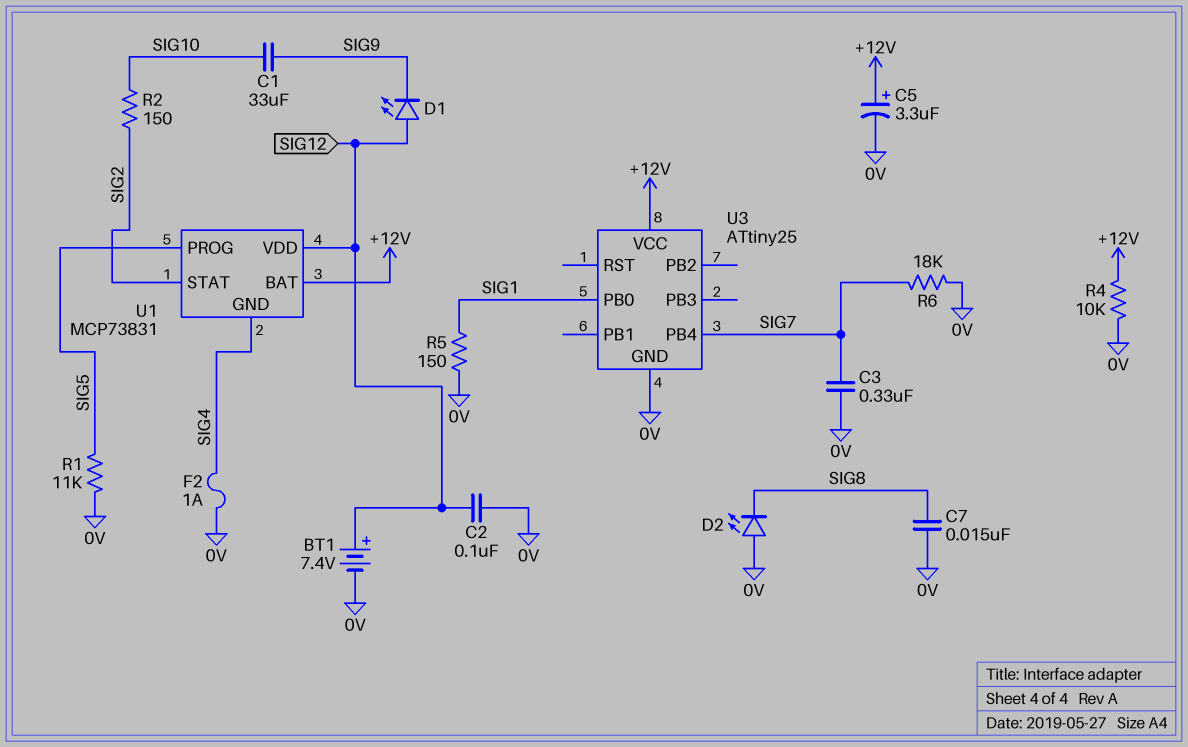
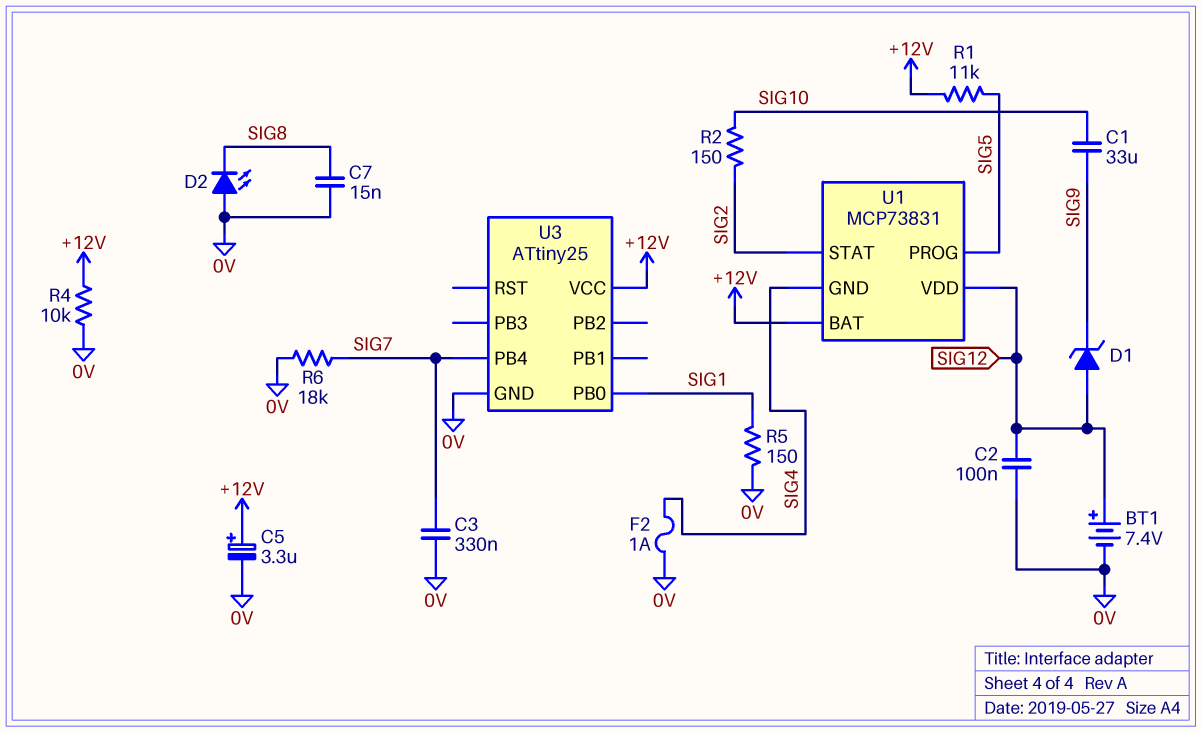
D1: LED (A SIG12, K SIG9) -> zener (A SIG12, K SIG9)
R1: 11k (0V, SIG5) -> 11k (+12V, SIG5)

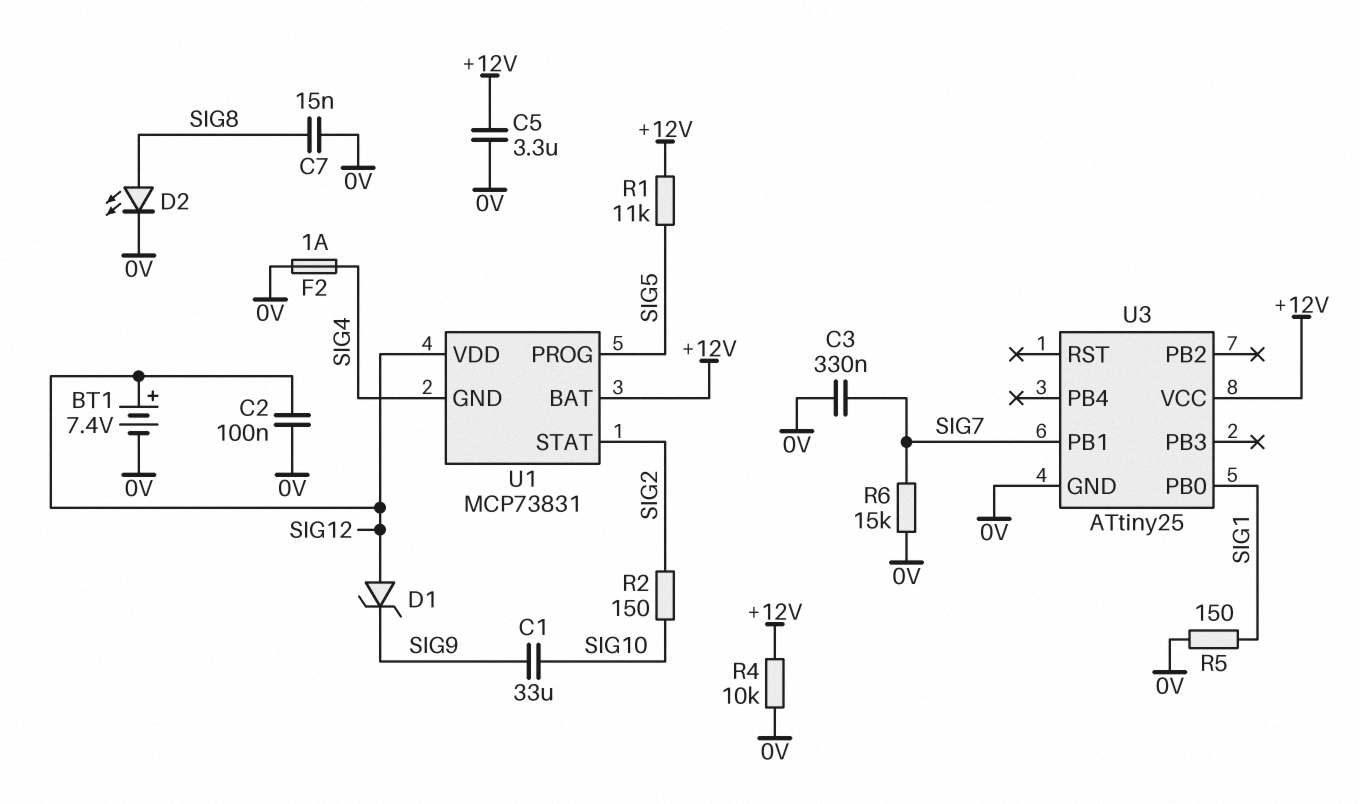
C5: 3.3uF (plus +12V, minus 0V) -> 3.3uF (+12V, 0V)
D2: LED (A 0V, K SIG8) -> LED (A SIG8, K 0V)
R6: 18k (0V, SIG7) -> 15k (0V, SIG7)
U3 pin PB1: none -> SIG7
U3 pin PB4: SIG7 -> none

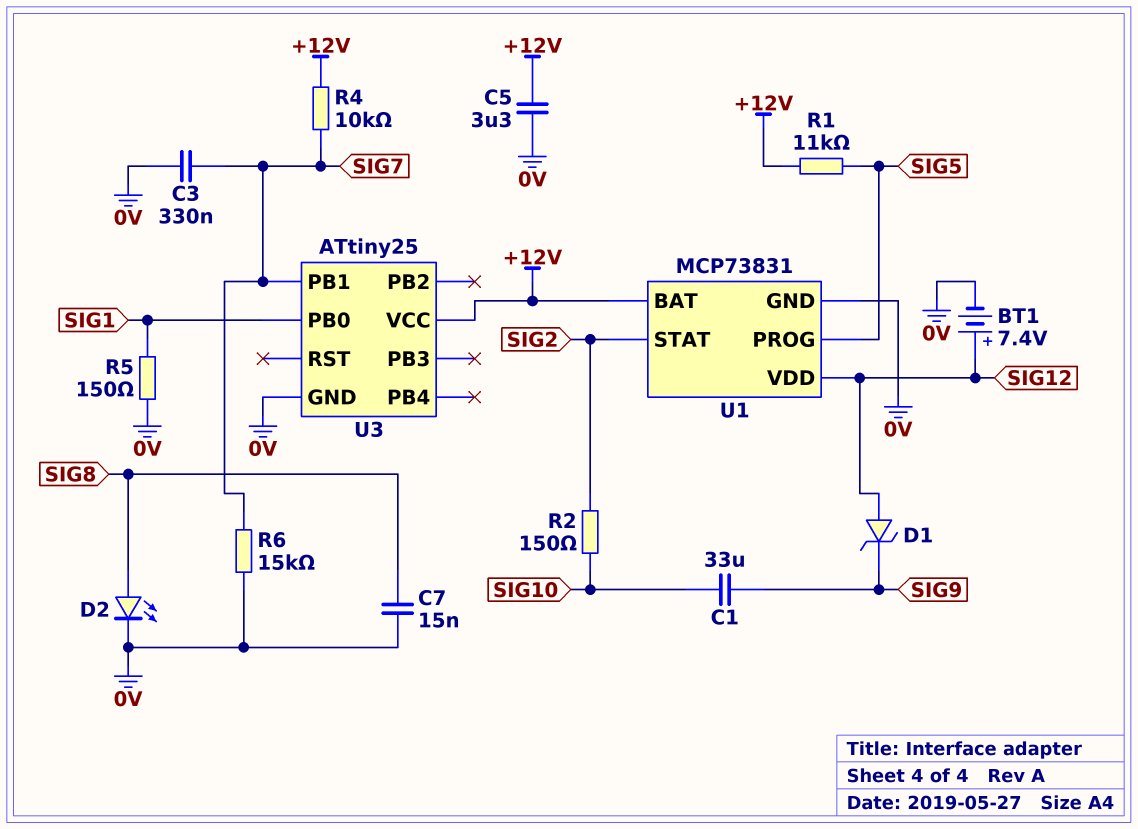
C2: 100nF (0V, SIG12) -> none
F2: 1A (0V, SIG4) -> none
R4: 10k (+12V, 0V) -> 10k (+12V, SIG7)
U1 pin GND: SIG4 -> 0V

